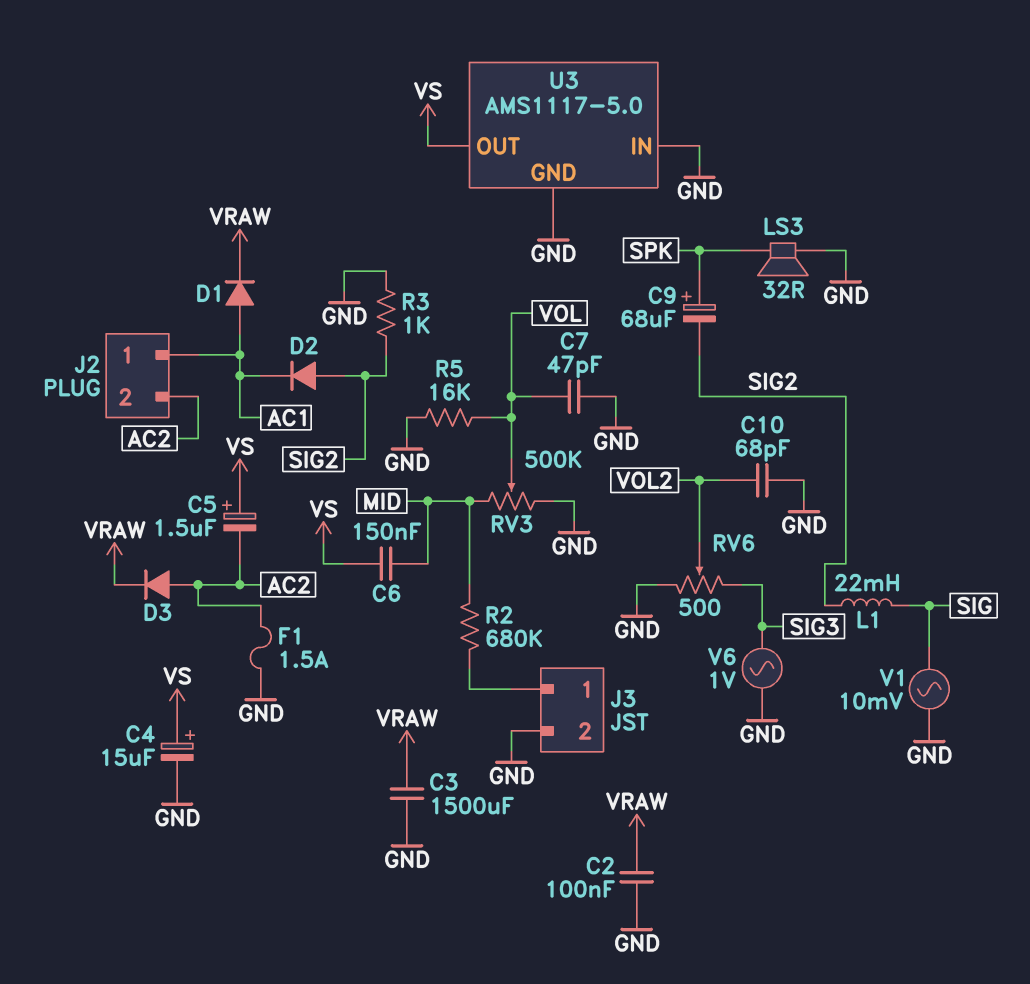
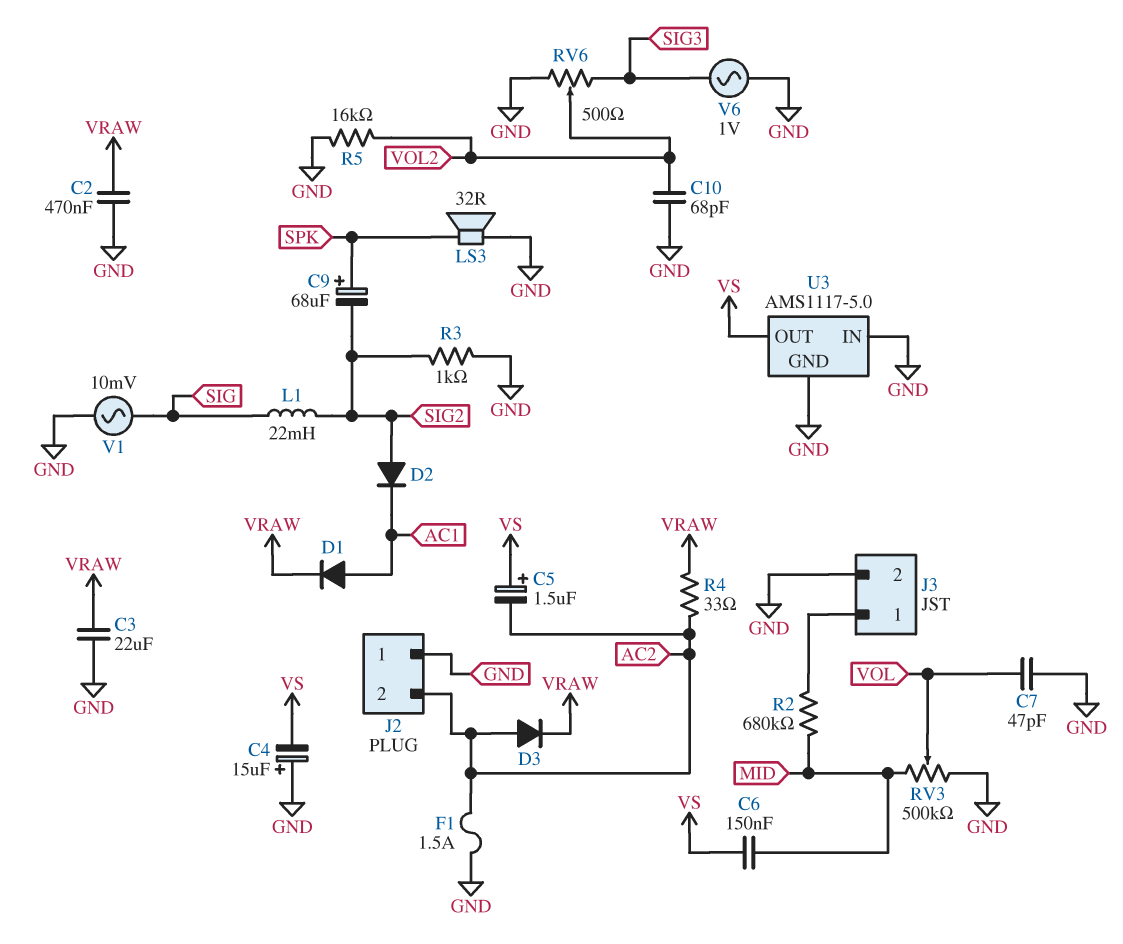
C2: 100nF (GND, VRAW) -> 470nF (GND, VRAW)
C3: 1500uF (GND, VRAW) -> 22uF (GND, VRAW)
C4: 15uF (plus VS, minus GND) -> 15uF (plus GND, minus VS)
J2 pin 1: AC1 -> GND
R4: none -> 33 (AC2, VRAW)
R5: 16k (GND, VOL) -> 16k (GND, VOL2)

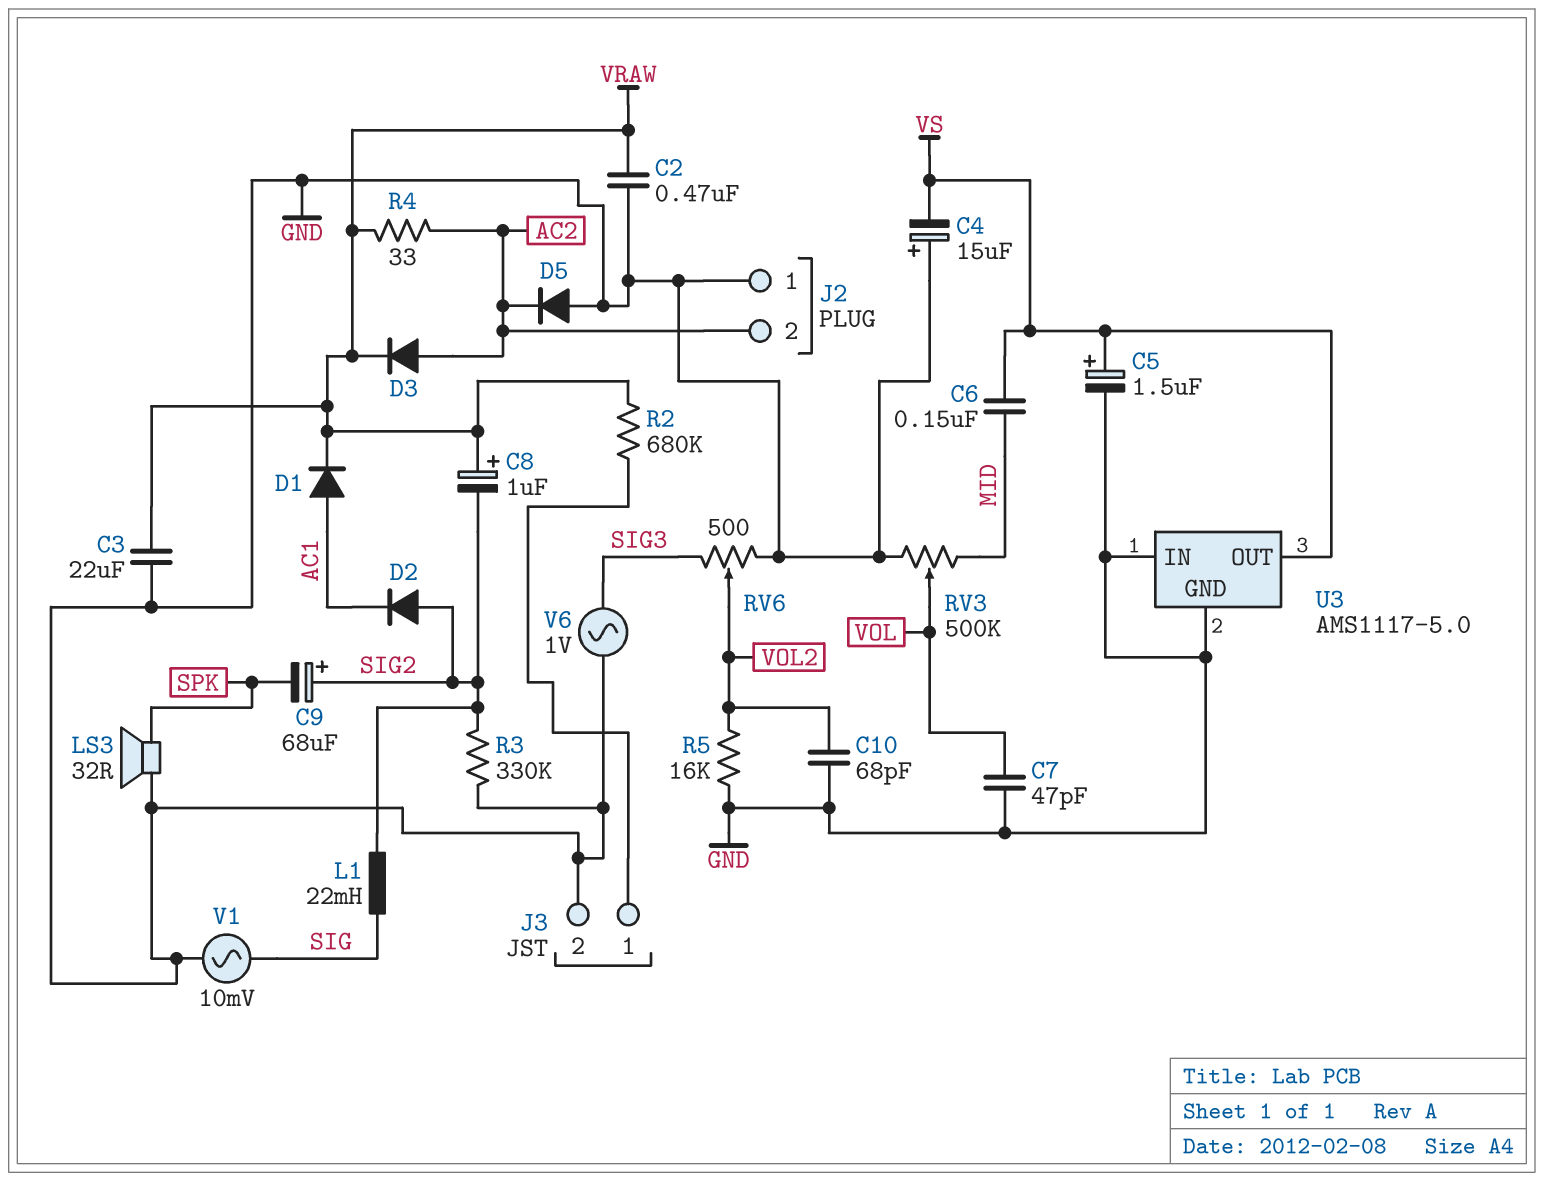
C5: 1.5uF (plus VS, minus AC2) -> 1.5uF (plus VS, minus GND)
C8: none -> 1uF (plus VRAW, minus SIG2)
C9: 68uF (plus SPK, minus SIG2) -> 68uF (plus SIG2, minus SPK)
D5: none -> diode (A GND, K AC2)
F1: 1.5A (AC2, GND) -> none
R2: 680k (J3/1, MID) -> 680k (J3/1, VRAW)
R3: 1k (GND, SIG2) -> 330k (GND, SIG2)

